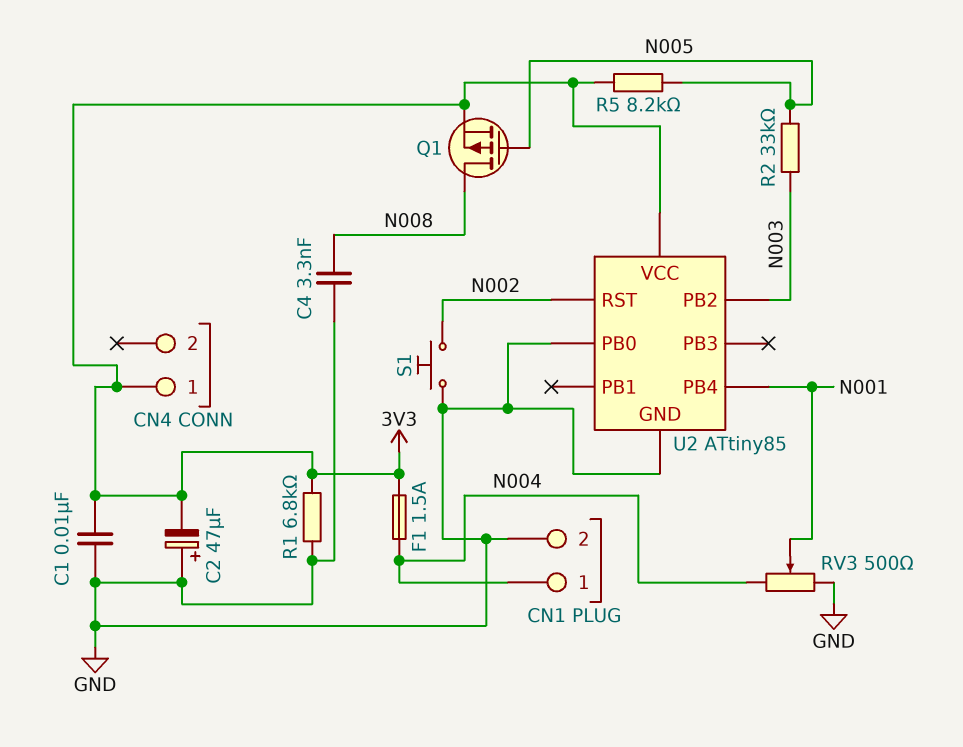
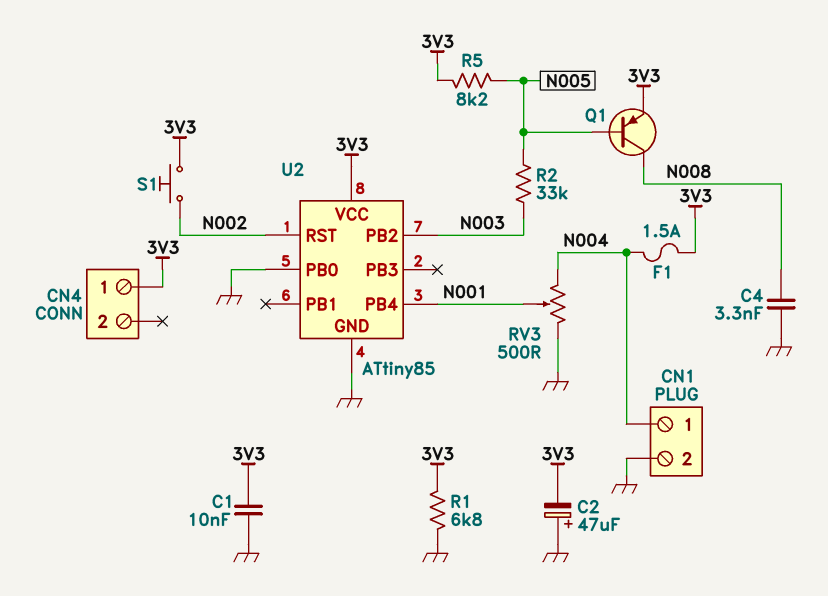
Q1: PMOS (G N005, D N008, S 3V3) -> PNP (B N005, C N008, E 3V3)
S1: button (GND, N002) -> button (3V3, N002)

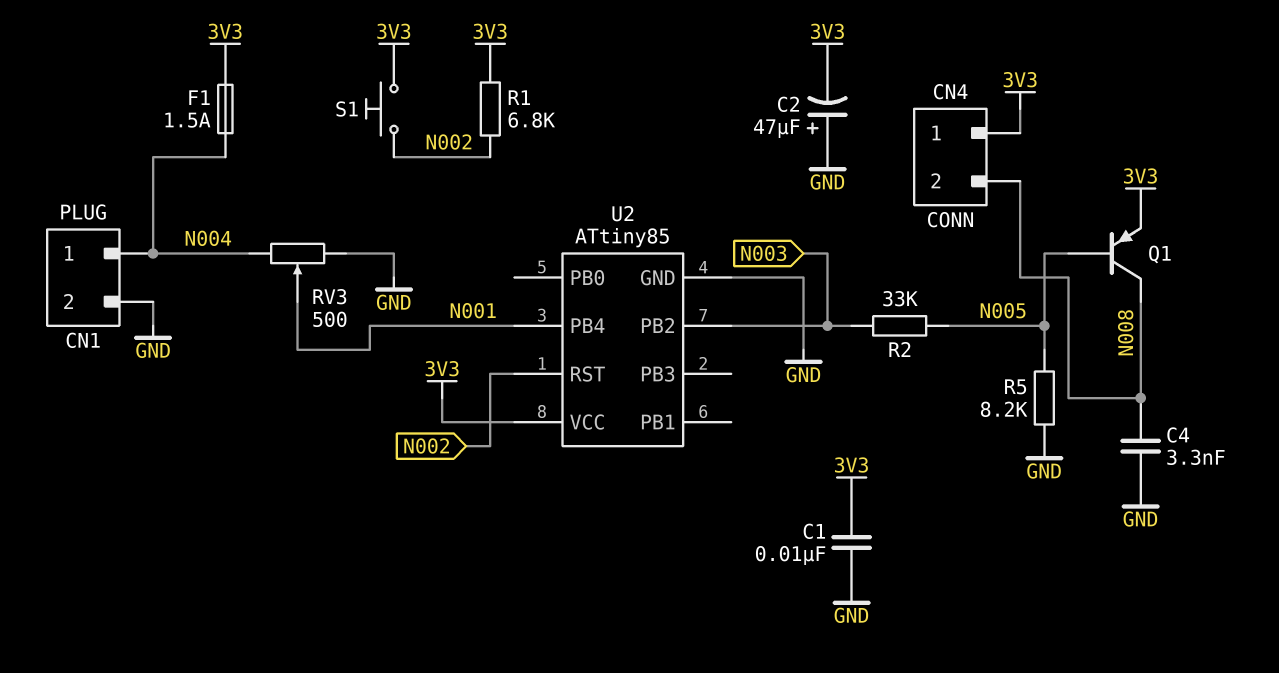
CN4 pin 2: none -> N008
R1: 6.8k (3V3, GND) -> 6.8k (3V3, N002)
R5: 8.2k (3V3, N005) -> 8.2k (GND, N005)
U2 pin PB0: GND -> none

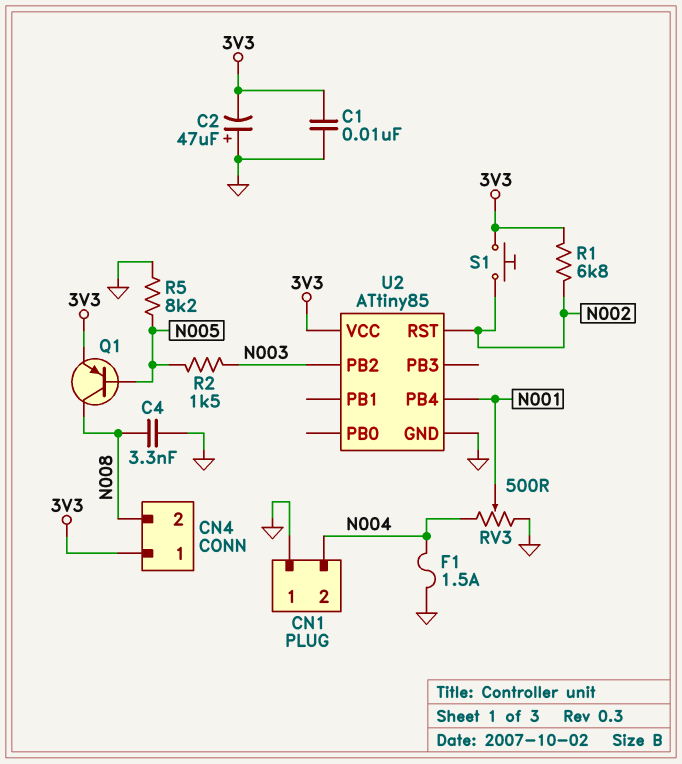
CN1 pin 1: N004 -> GND
CN1 pin 2: GND -> N004
F1: 1.5A (3V3, N004) -> 1.5A (GND, N004)
R2: 33k (N003, N005) -> 1.5k (N003, N005)

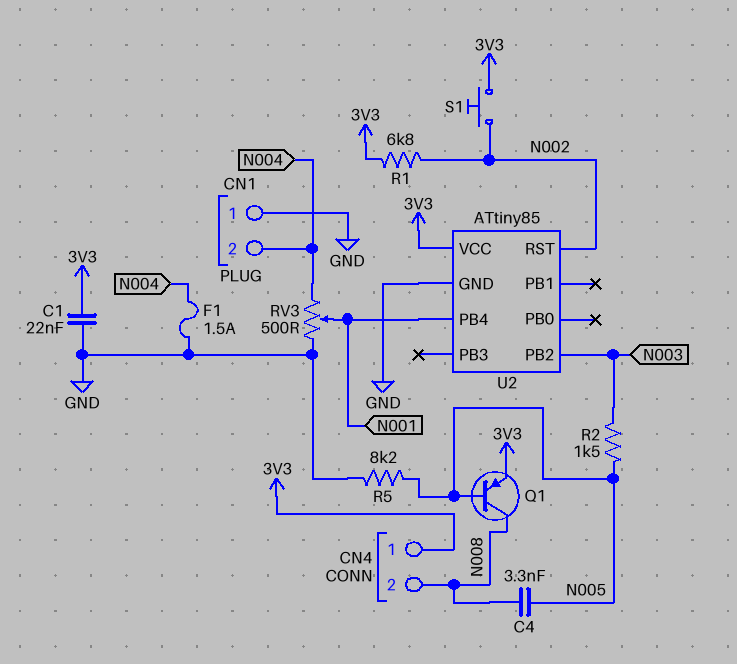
C1: 10nF (3V3, GND) -> 22nF (3V3, GND)
C2: 47uF (plus GND, minus 3V3) -> none
C4: 3.3nF (GND, N008) -> 3.3nF (N005, N008)

